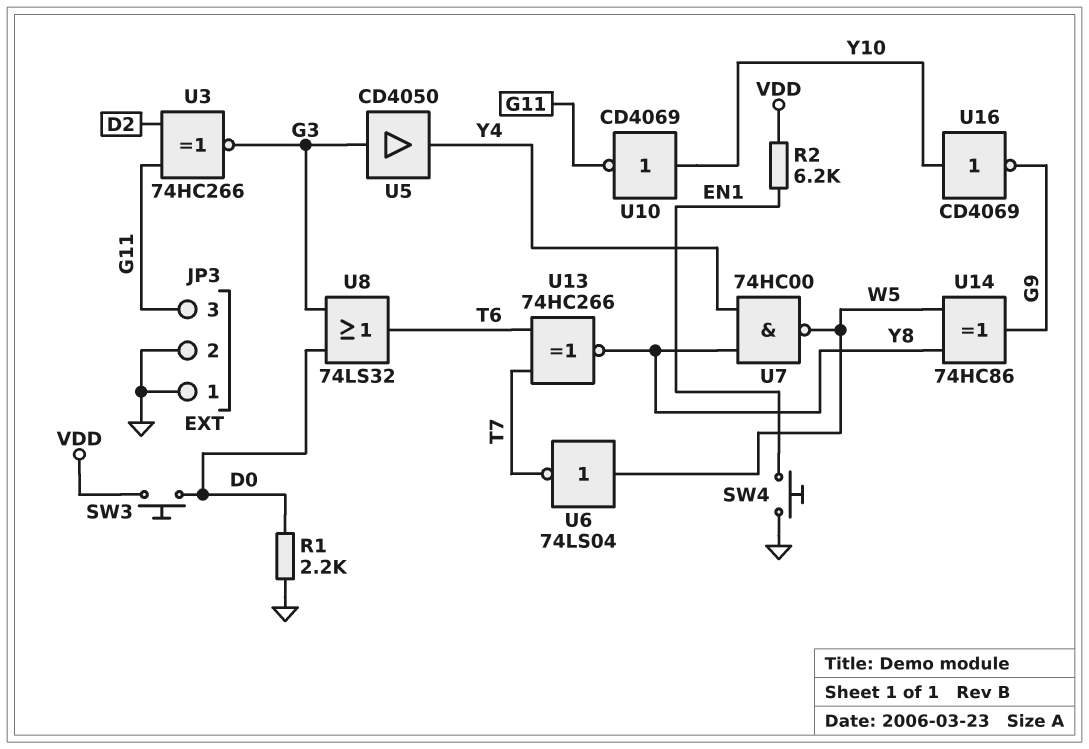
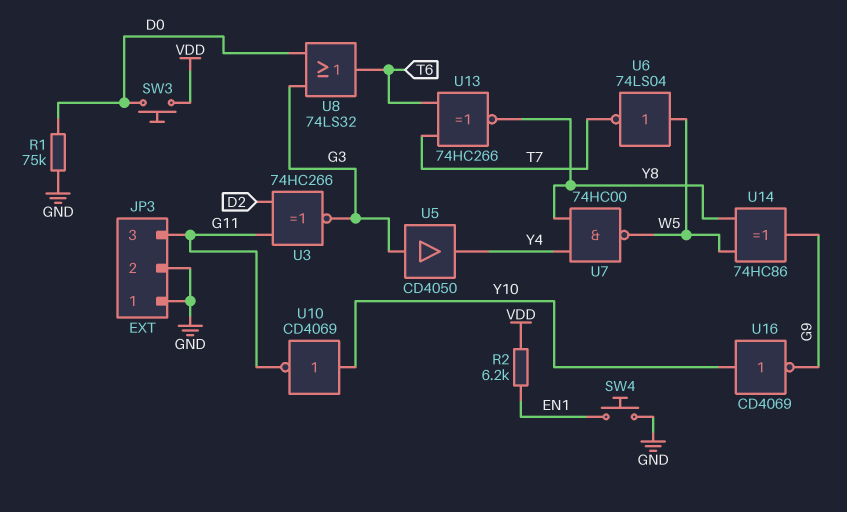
R1: 2.2k (D0, GND) -> 75k (D0, GND)

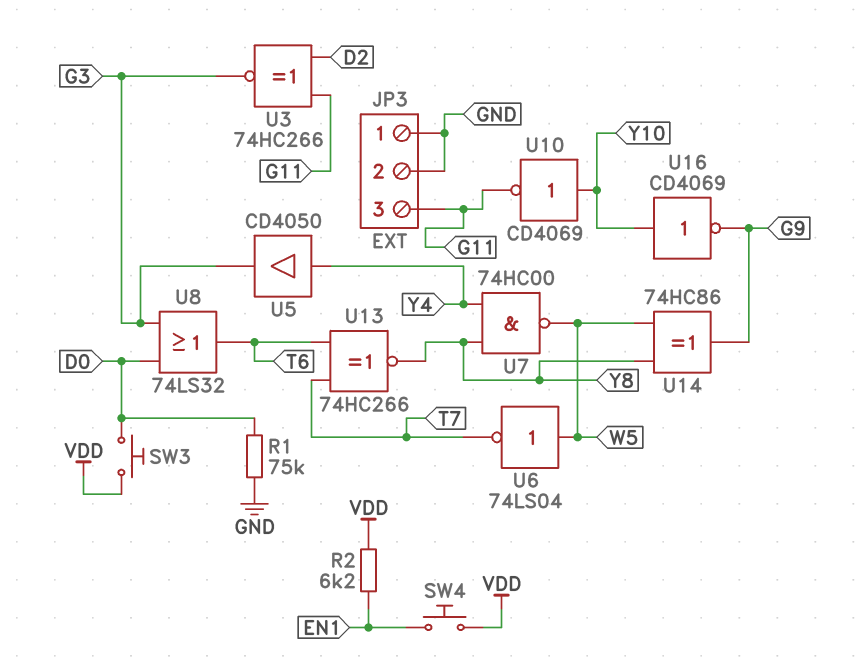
SW4: button (EN1, GND) -> button (EN1, VDD)
U5: buffer CD4050 (in G3, out Y4) -> buffer CD4050 (in Y4, out G3)

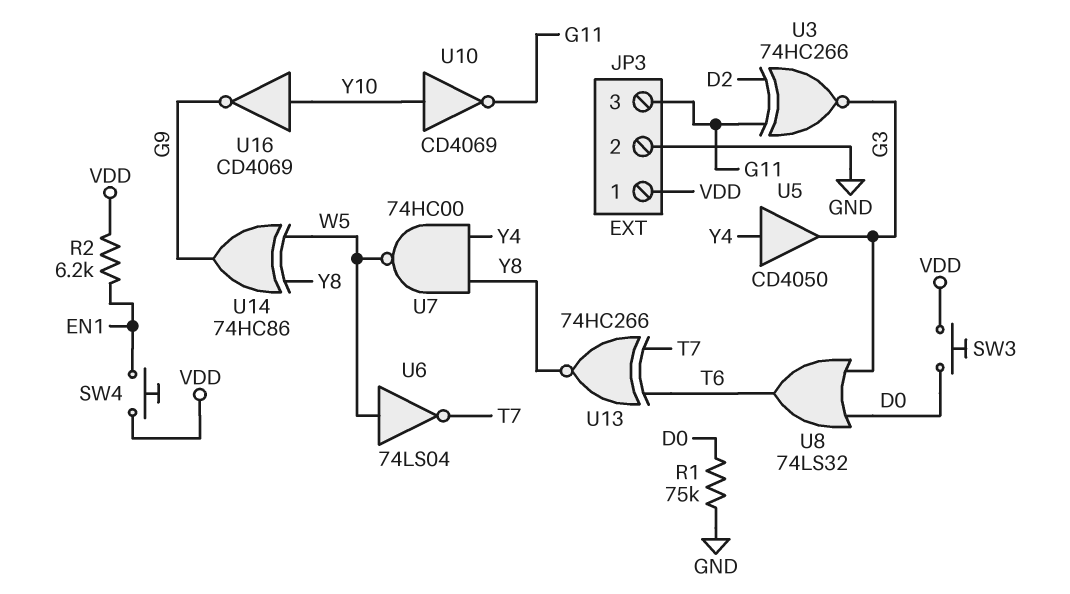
JP3 pin 1: GND -> VDD

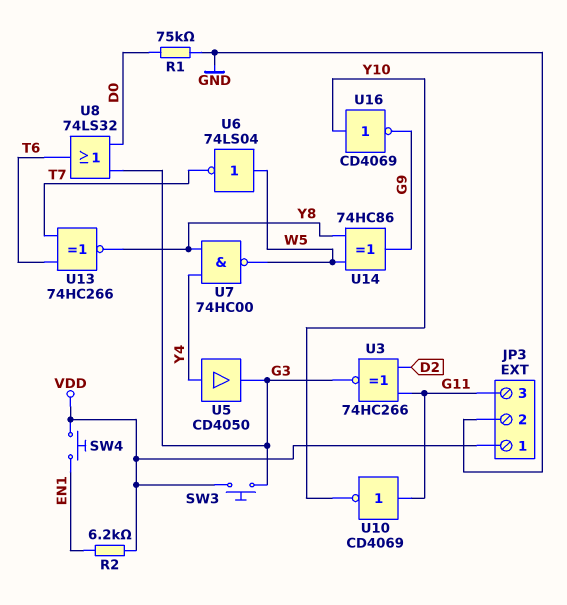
SW3: button (D0, VDD) -> button (G3, VDD)
U10: NOT CD4069 (in Y10, out G11) -> NOT CD4069 (in G11, out Y10)

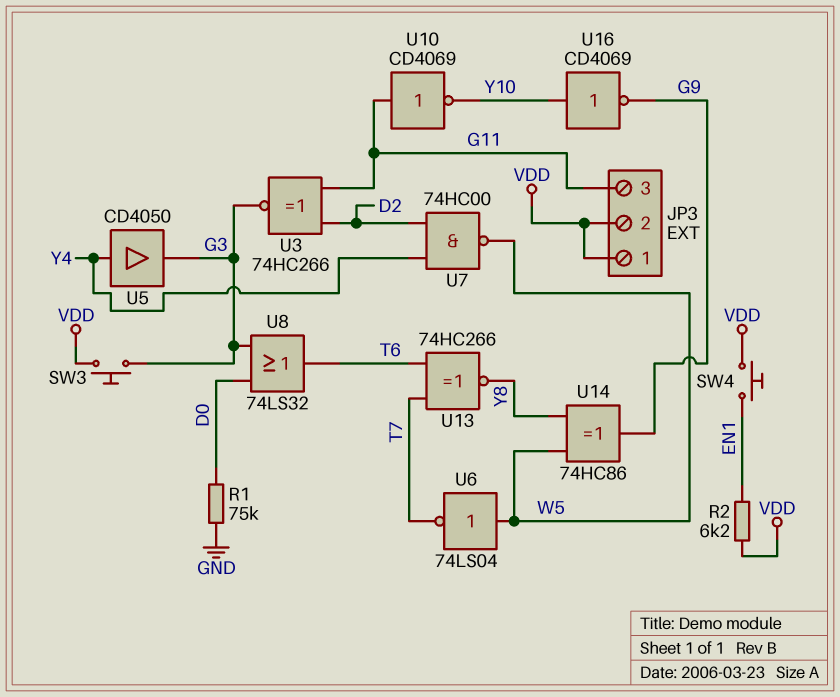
JP3 pin 2: GND -> VDD
U7: NAND 74HC00 (in Y4, in Y8, out W5) -> NAND 74HC00 (in D2, in Y4, out W5)

